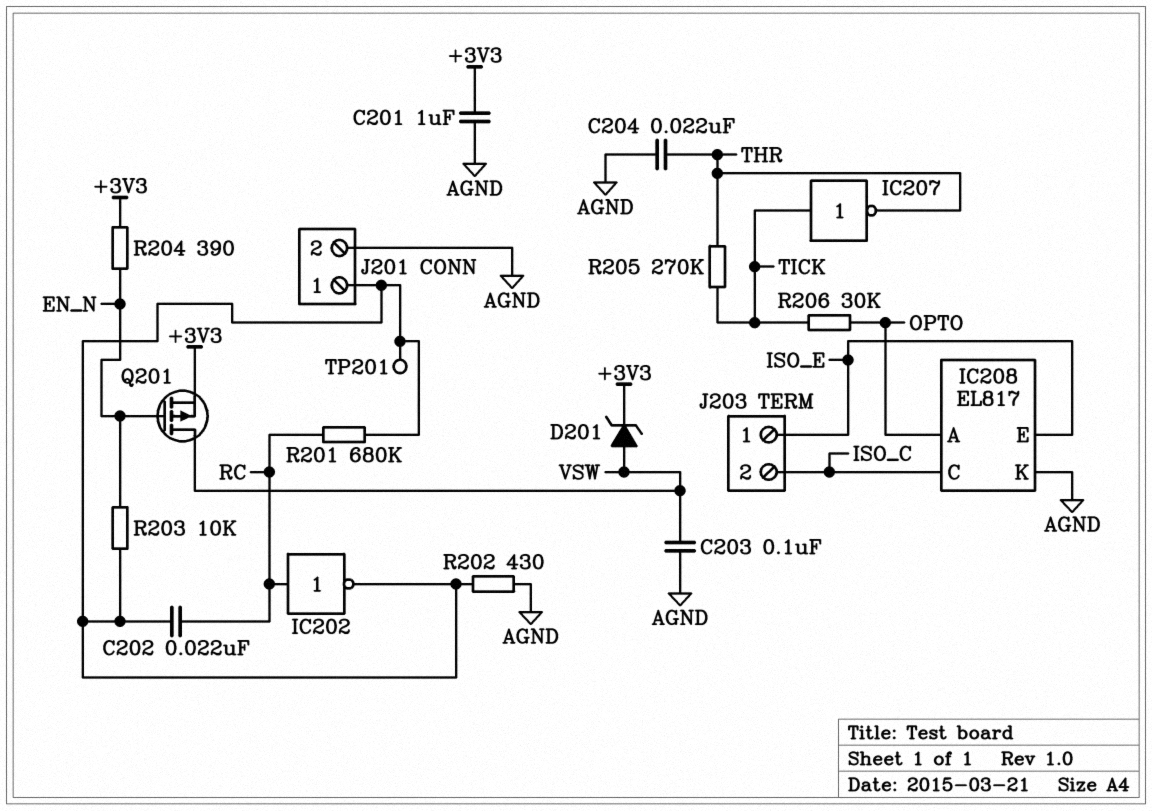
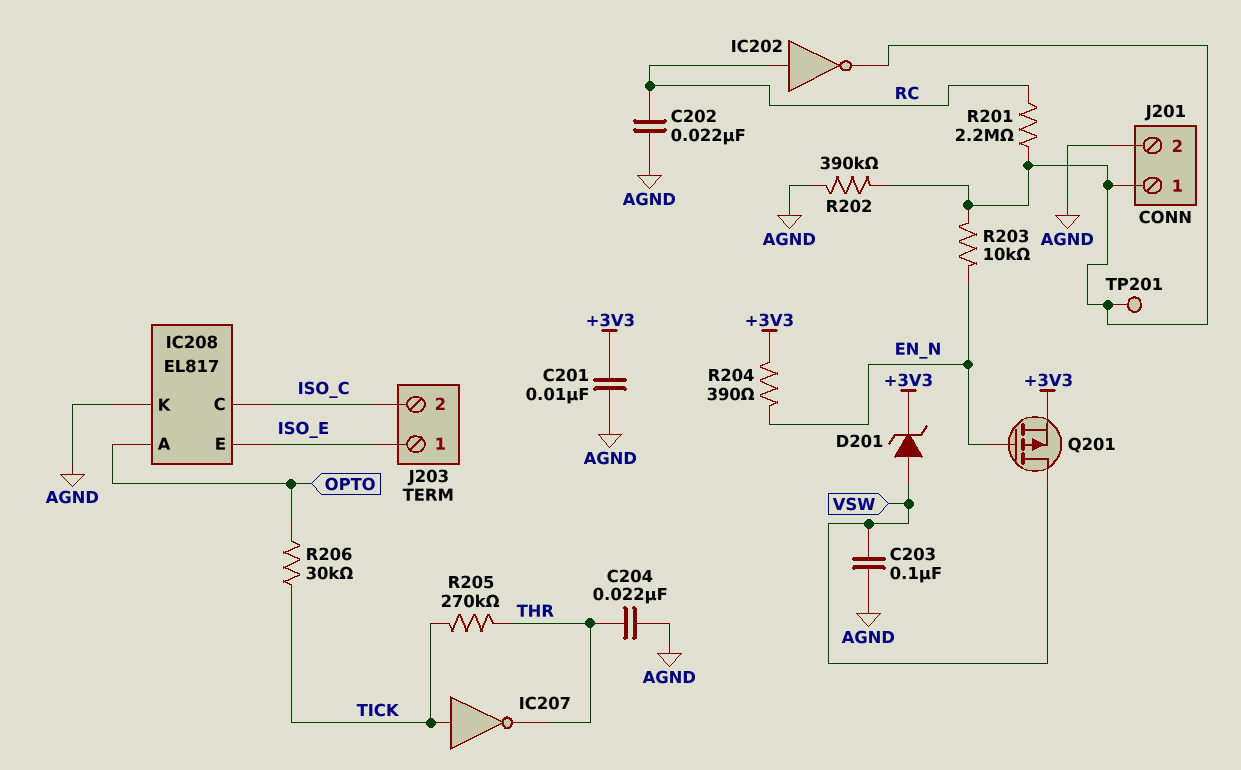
C201: 1uF (+3V3, AGND) -> 10nF (+3V3, AGND)
C202: 22nF (J201/1, RC) -> 22nF (AGND, RC)
R201: 680k (J201/1, RC) -> 2.2M (J201/1, RC)
R202: 430 (AGND, J201/1) -> 390k (AGND, J201/1)

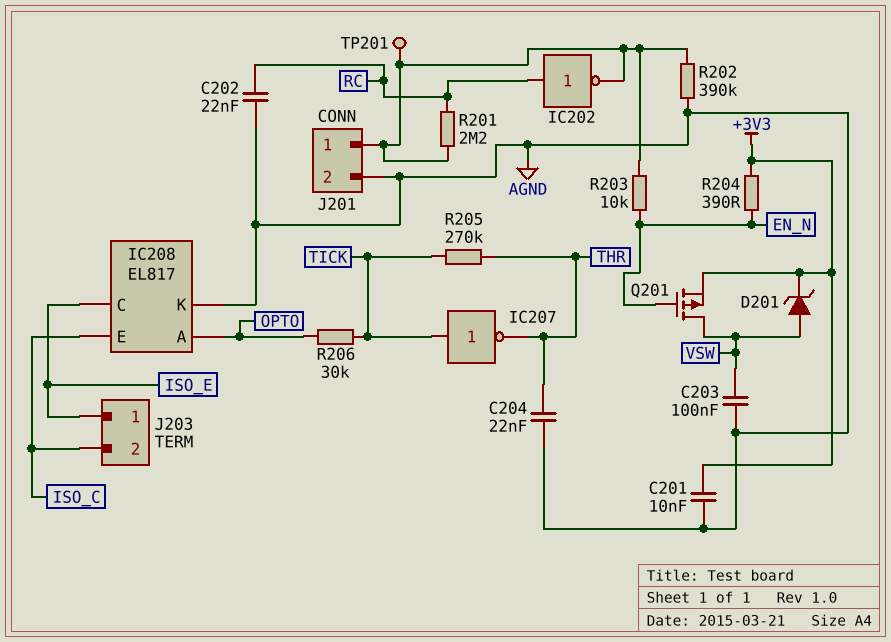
IC208 pin C: ISO_C -> ISO_E
IC208 pin E: ISO_E -> ISO_C

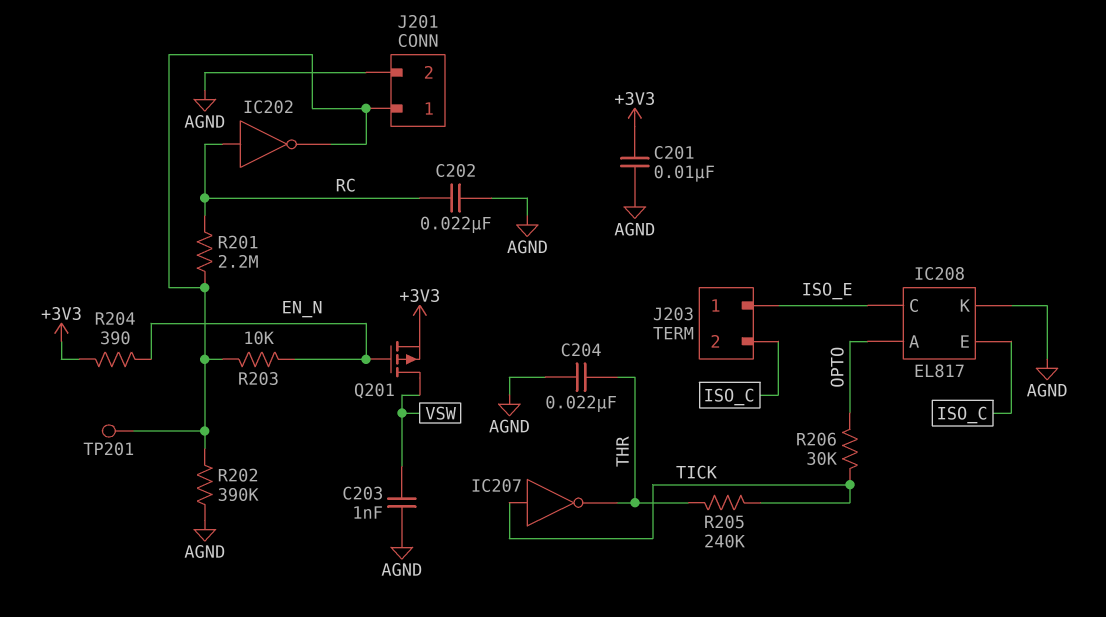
C203: 100nF (AGND, VSW) -> 1nF (AGND, VSW)
D201: zener (A VSW, K +3V3) -> none
R205: 270k (THR, TICK) -> 240k (THR, TICK)

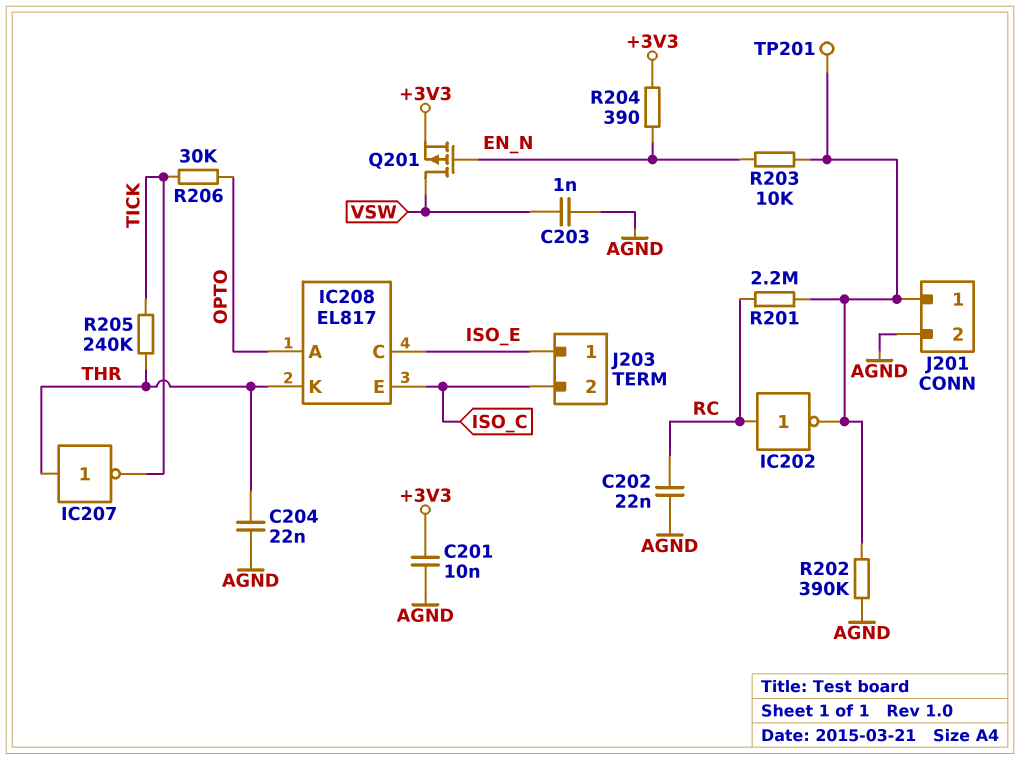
IC207: NOT (in TICK, out THR) -> NOT (in THR, out TICK)
IC208 pin K: AGND -> THR

